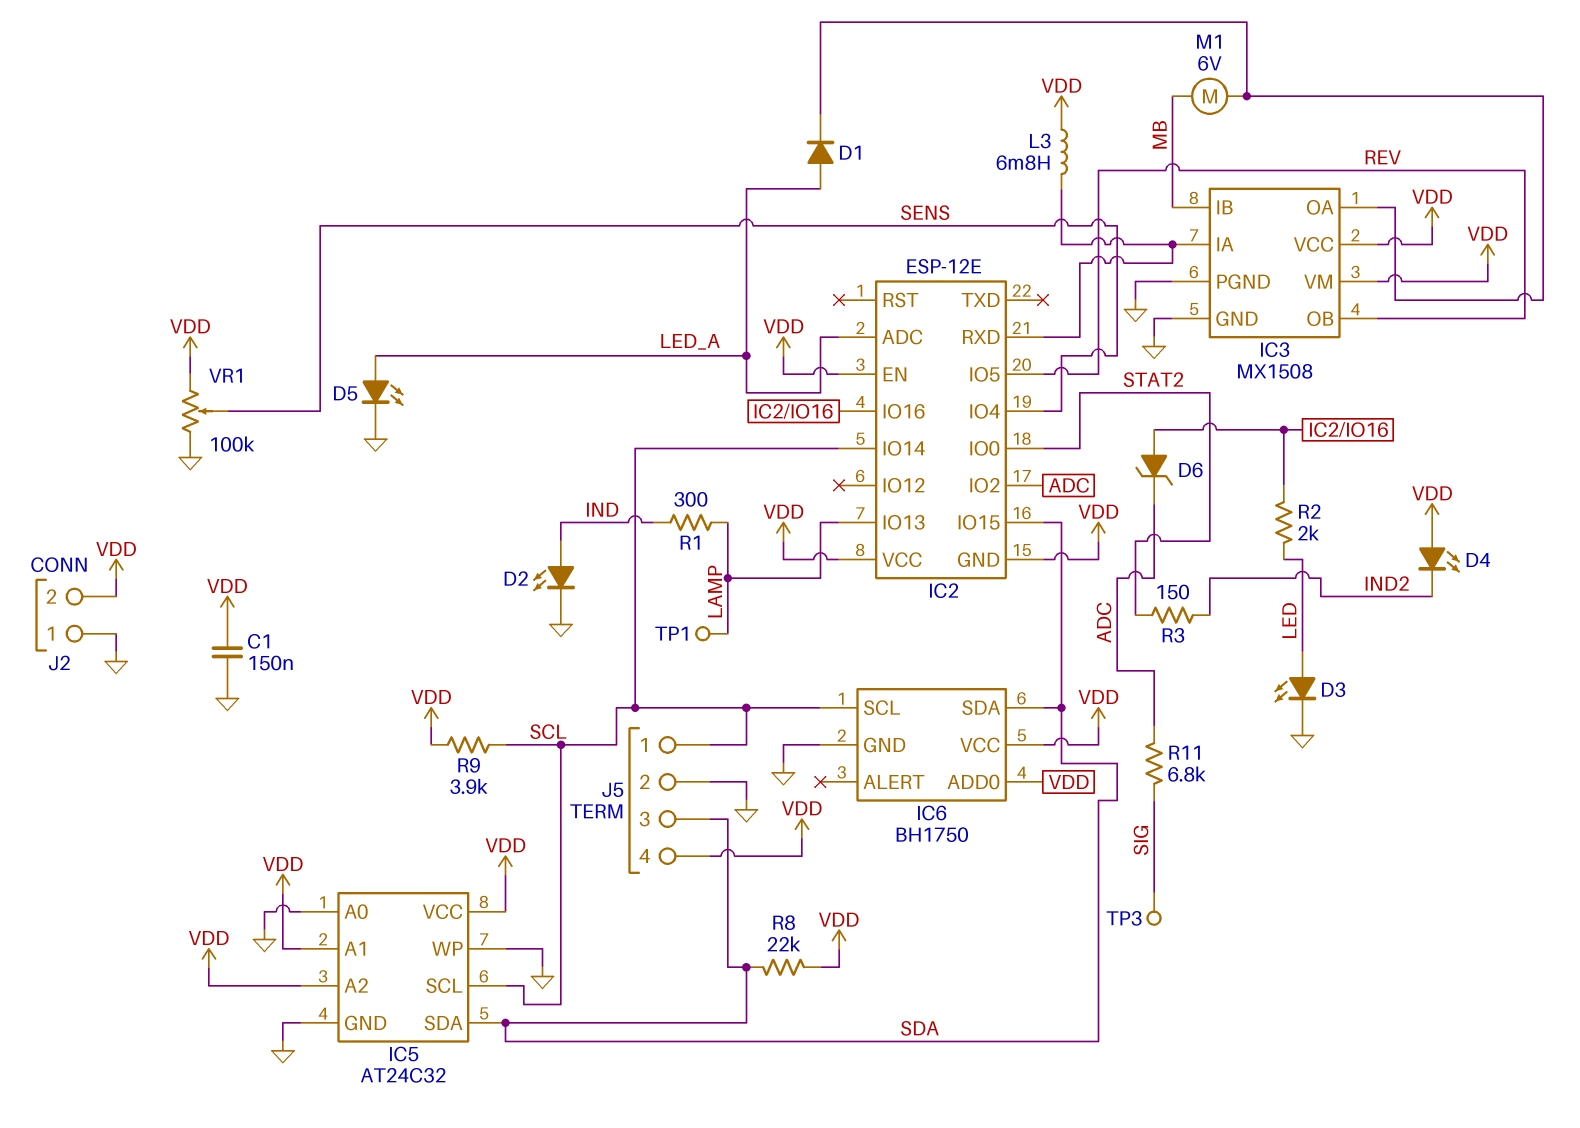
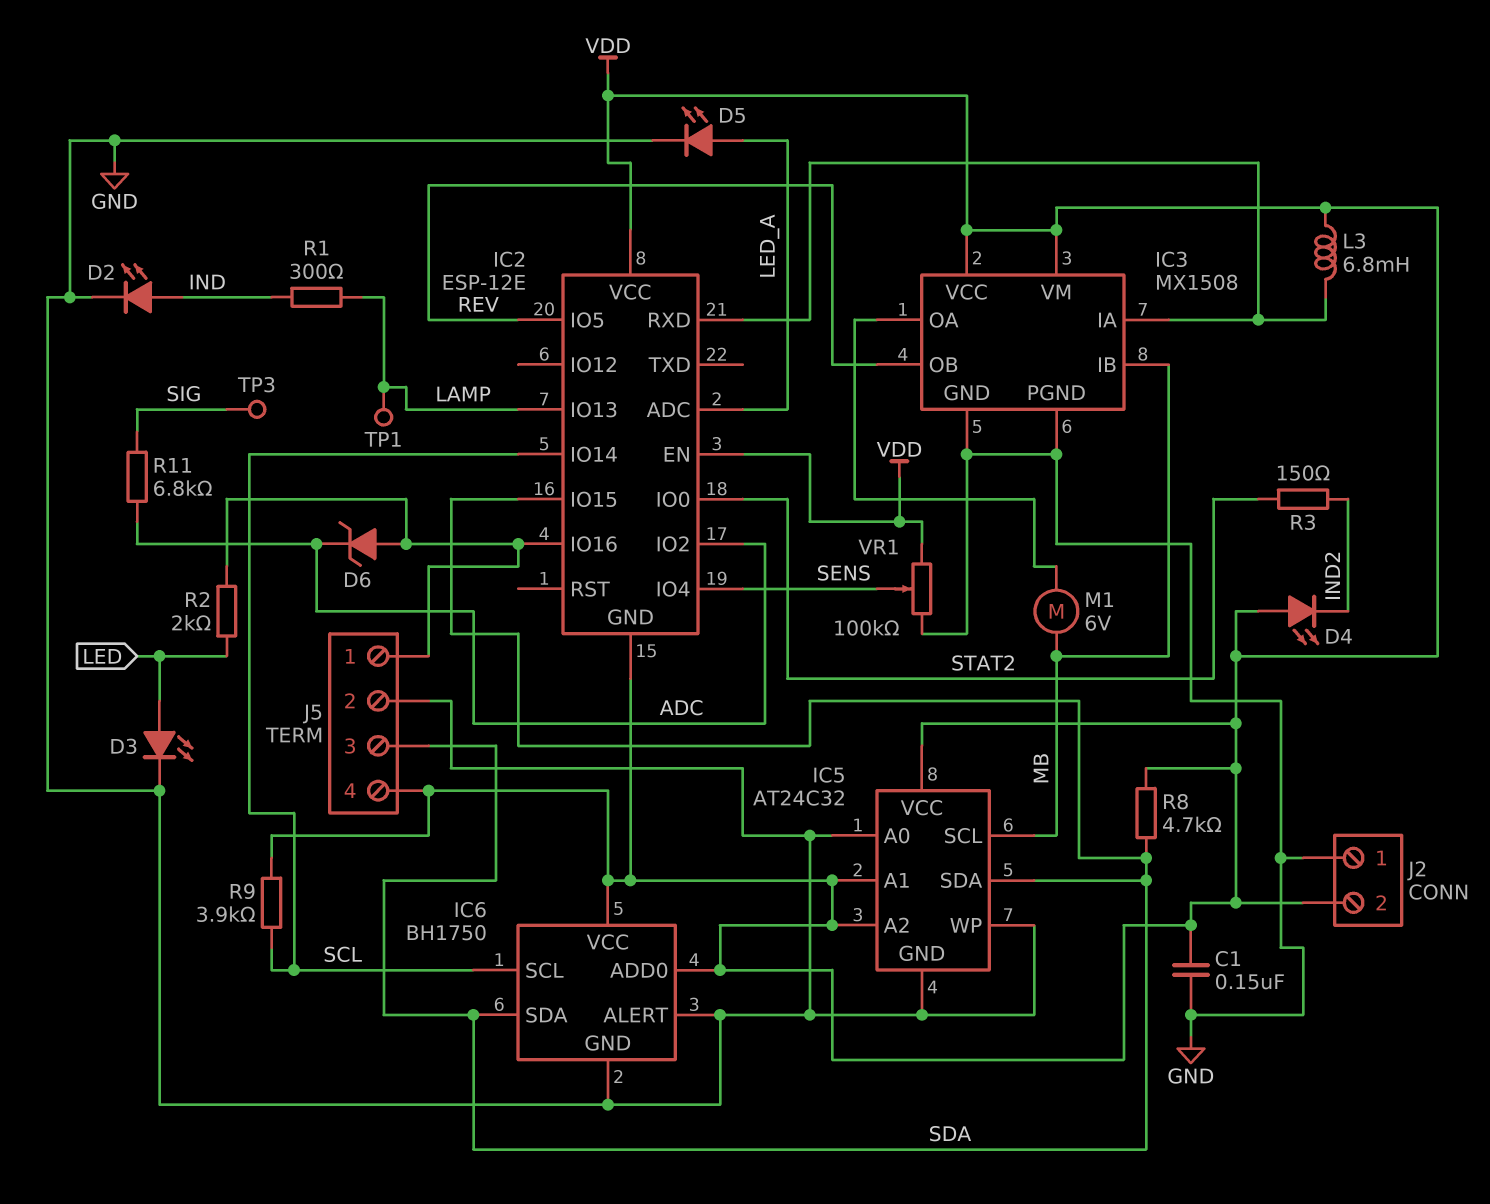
D1: diode (A LED_A, K IC3/OA) -> none
IC5 pin SCL: SCL -> MB
IC6 pin ALERT: none -> GND
J5 pin 1: SCL -> IC2/IO16
R8: 22k (SDA, VDD) -> 4.7k (SDA, VDD)

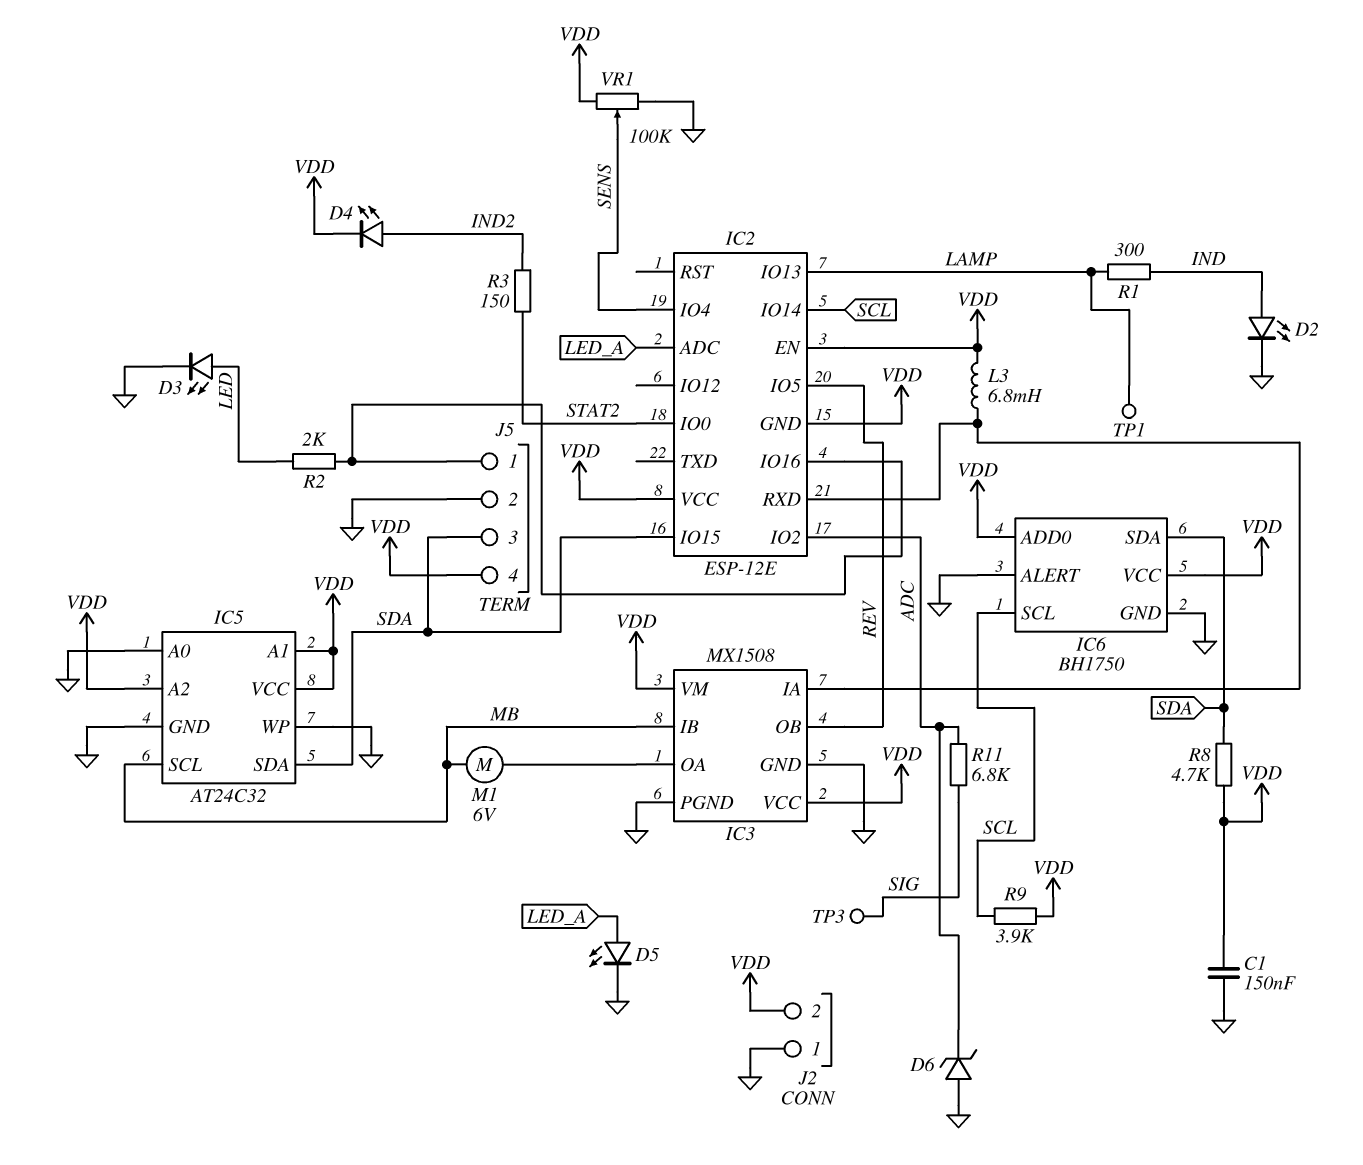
D4: LED (A VDD, K IND2) -> LED (A IND2, K VDD)
D6: zener (A IC2/IO16, K ADC) -> zener (A GND, K ADC)

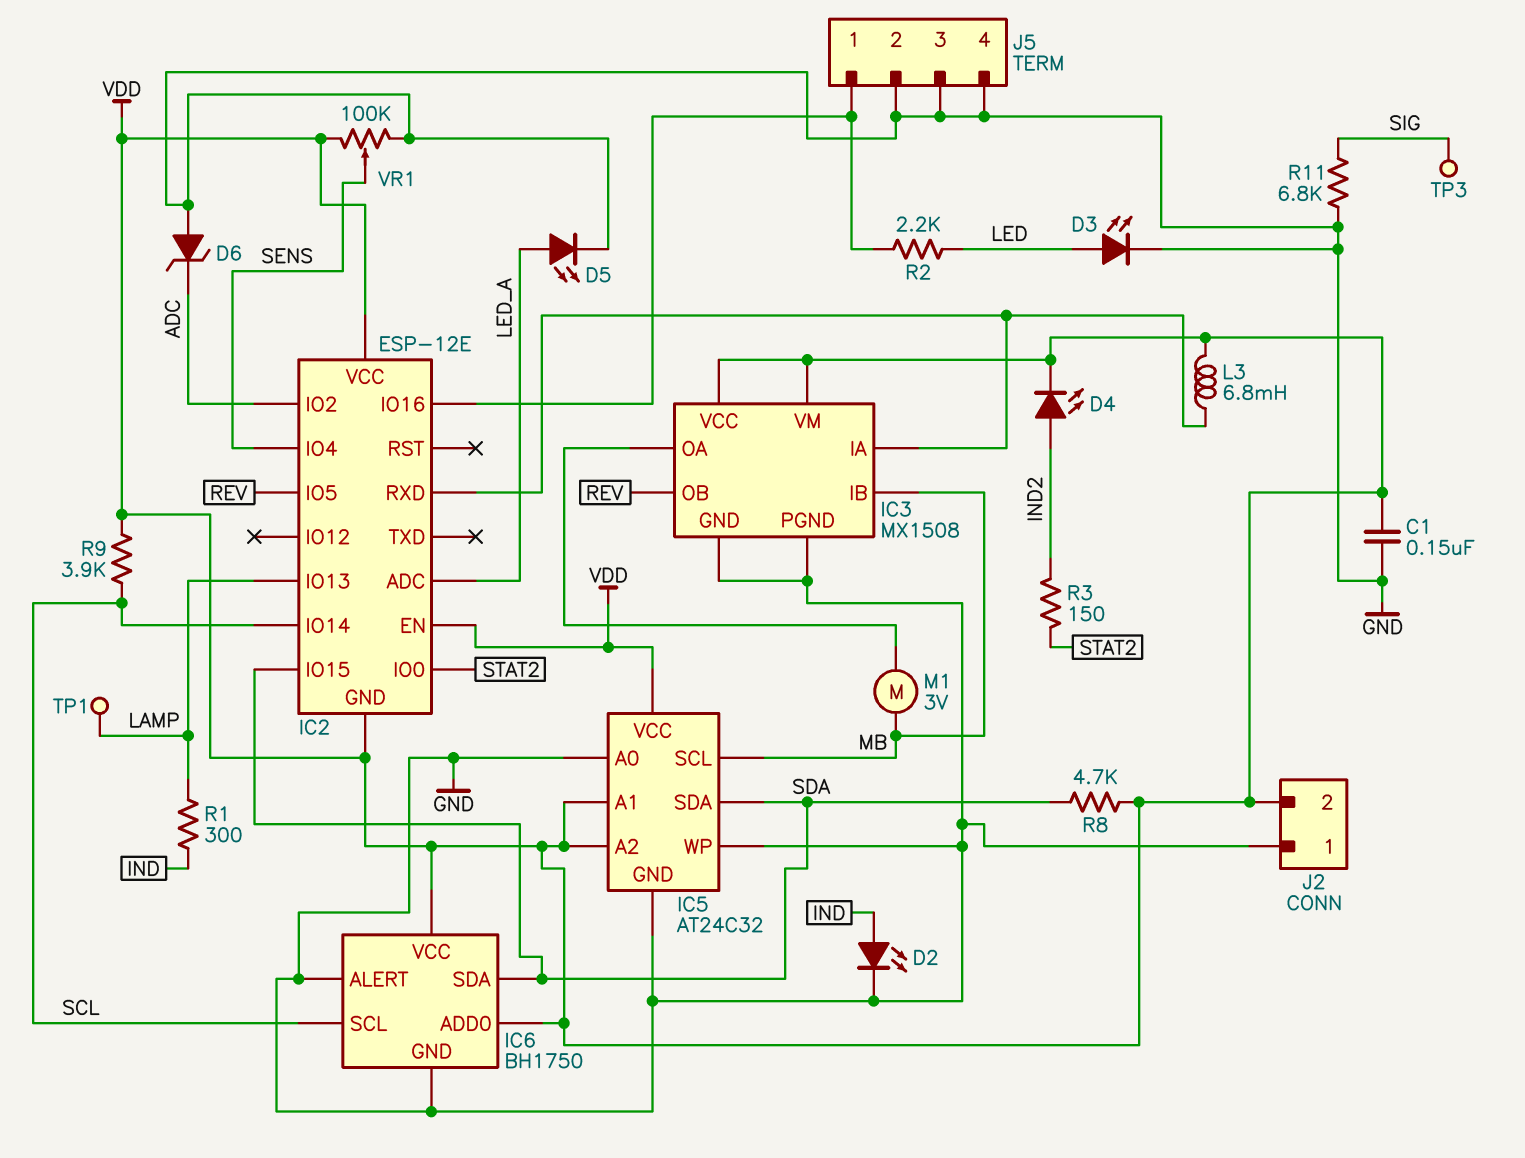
J5 pin 3: SDA -> GND
J5 pin 4: VDD -> GND
M1: motor 6V (IC3/OA, MB) -> motor 3V (IC3/OA, MB)
R2: 2k (IC2/IO16, LED) -> 2.2k (IC2/IO16, LED)
R11: 6.8k (ADC, SIG) -> 6.8k (GND, SIG)

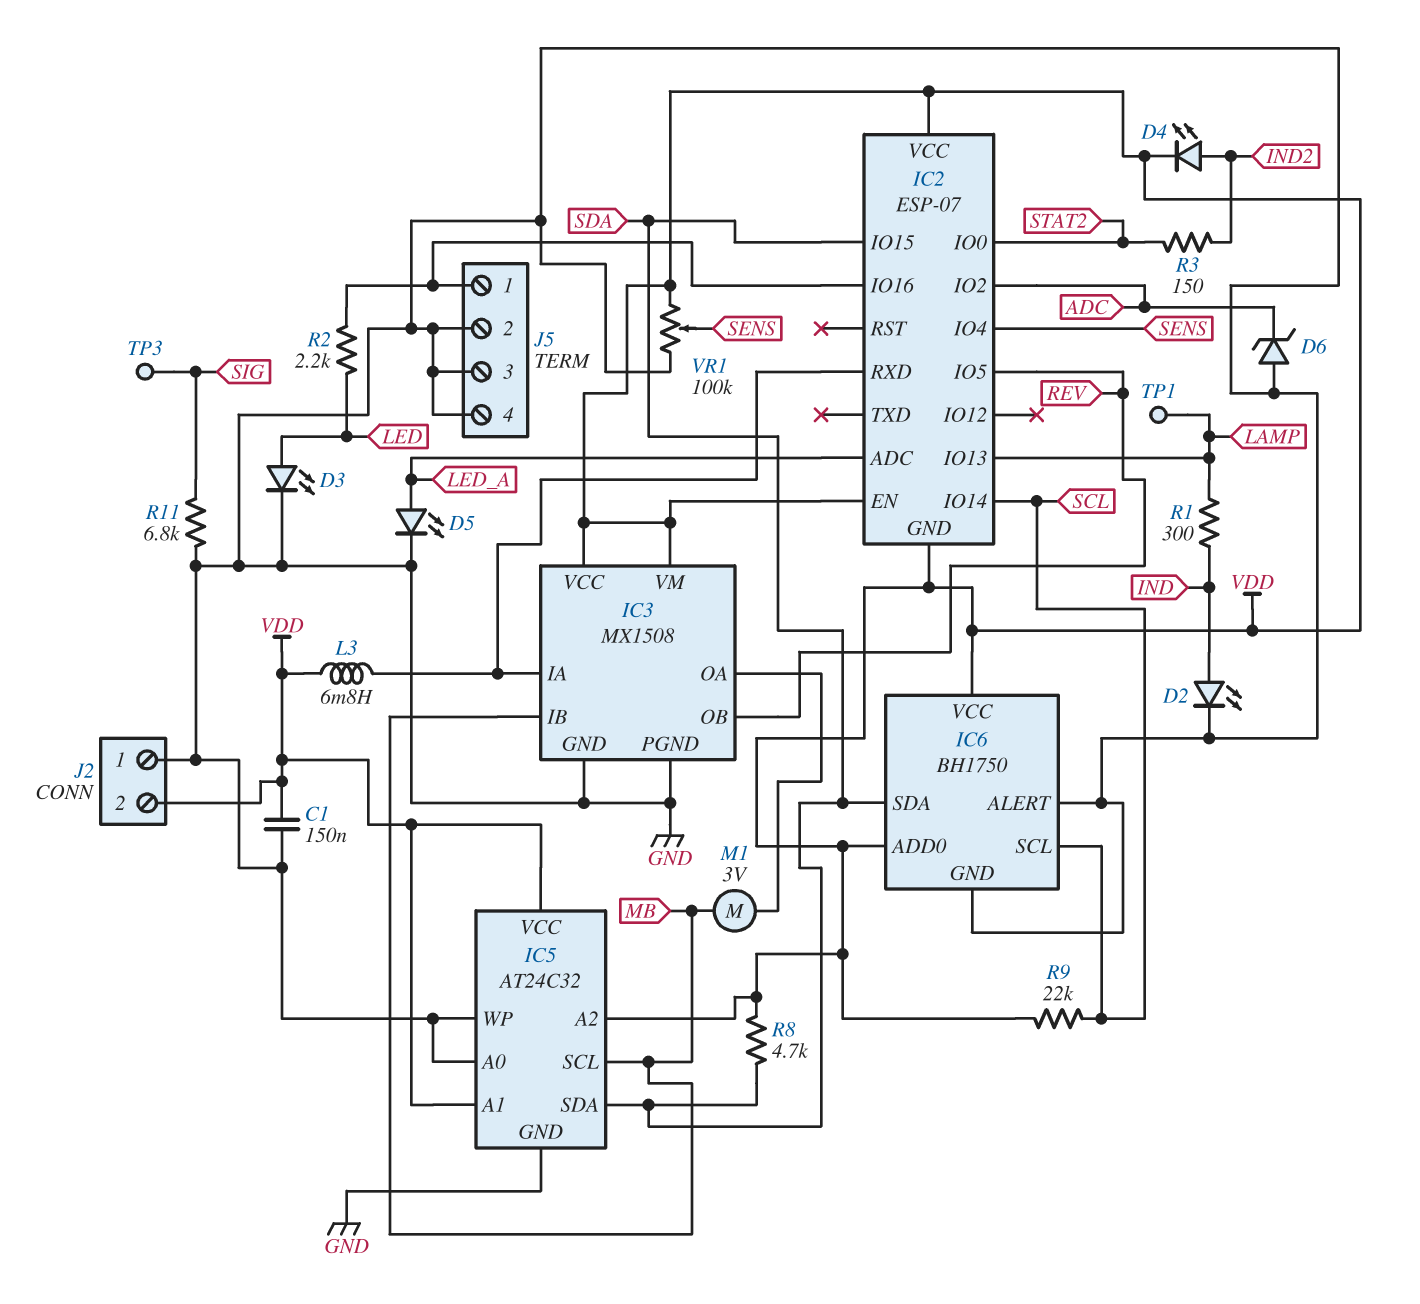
IC2: ESP-12E -> ESP-07
R9: 3.9k (SCL, VDD) -> 22k (SCL, VDD)

